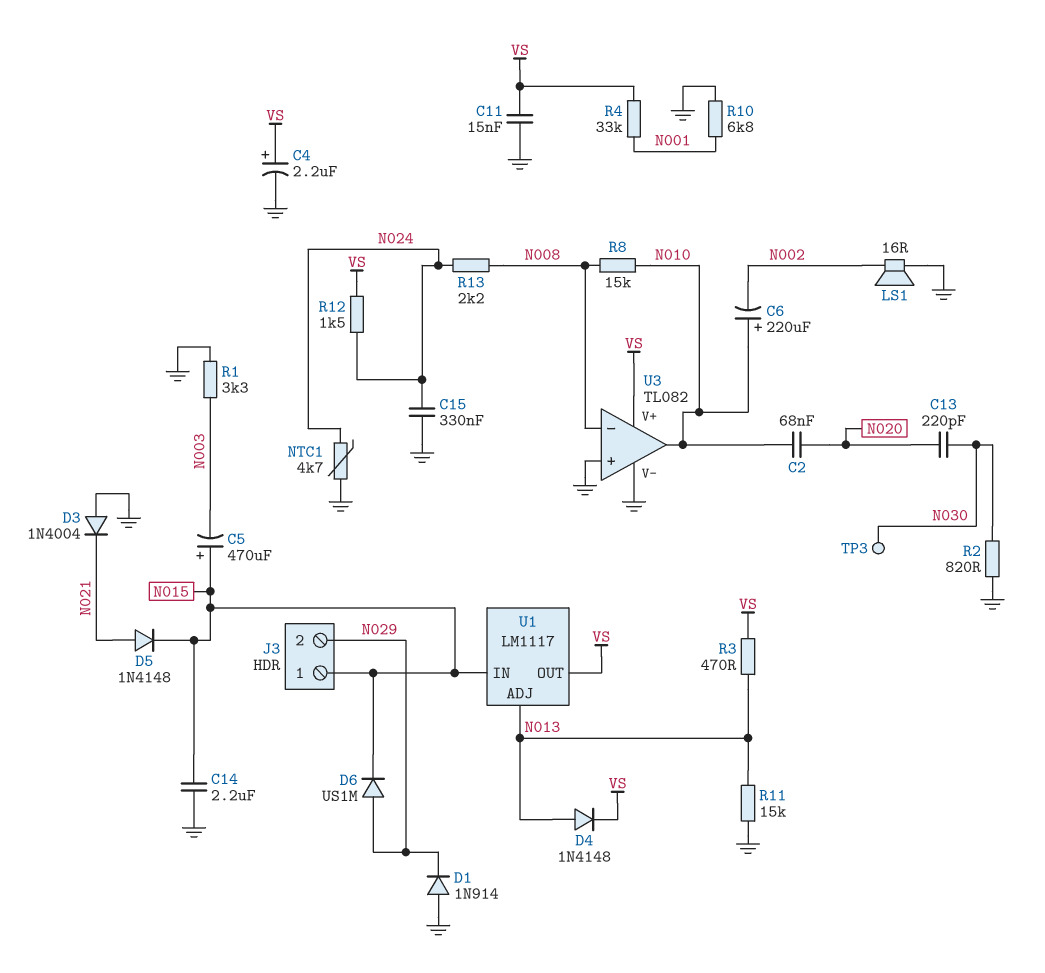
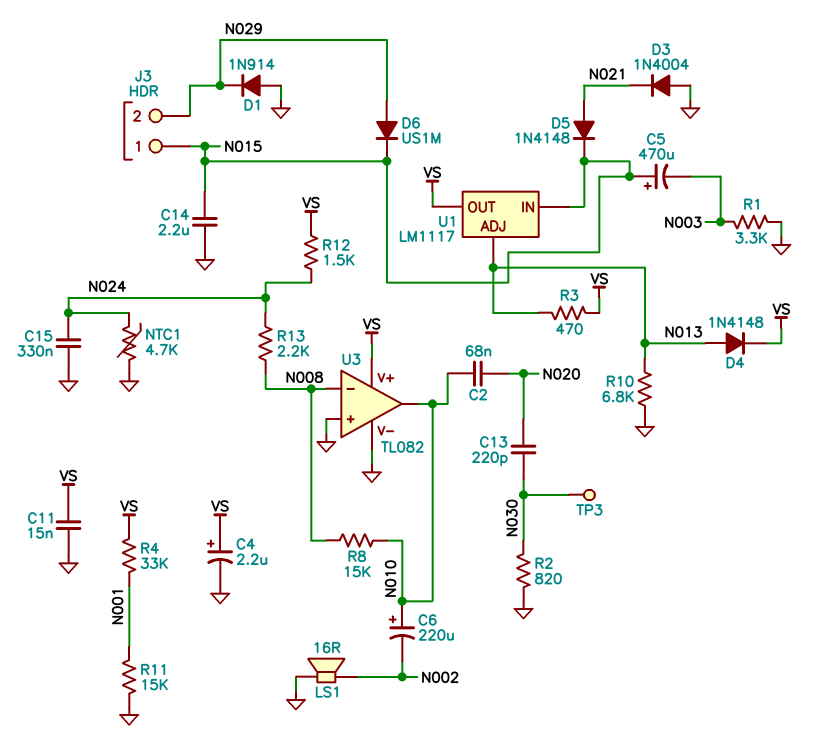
R10: 6.8k (GND, N001) -> 6.8k (GND, N013)
R11: 15k (GND, N013) -> 15k (GND, N001)

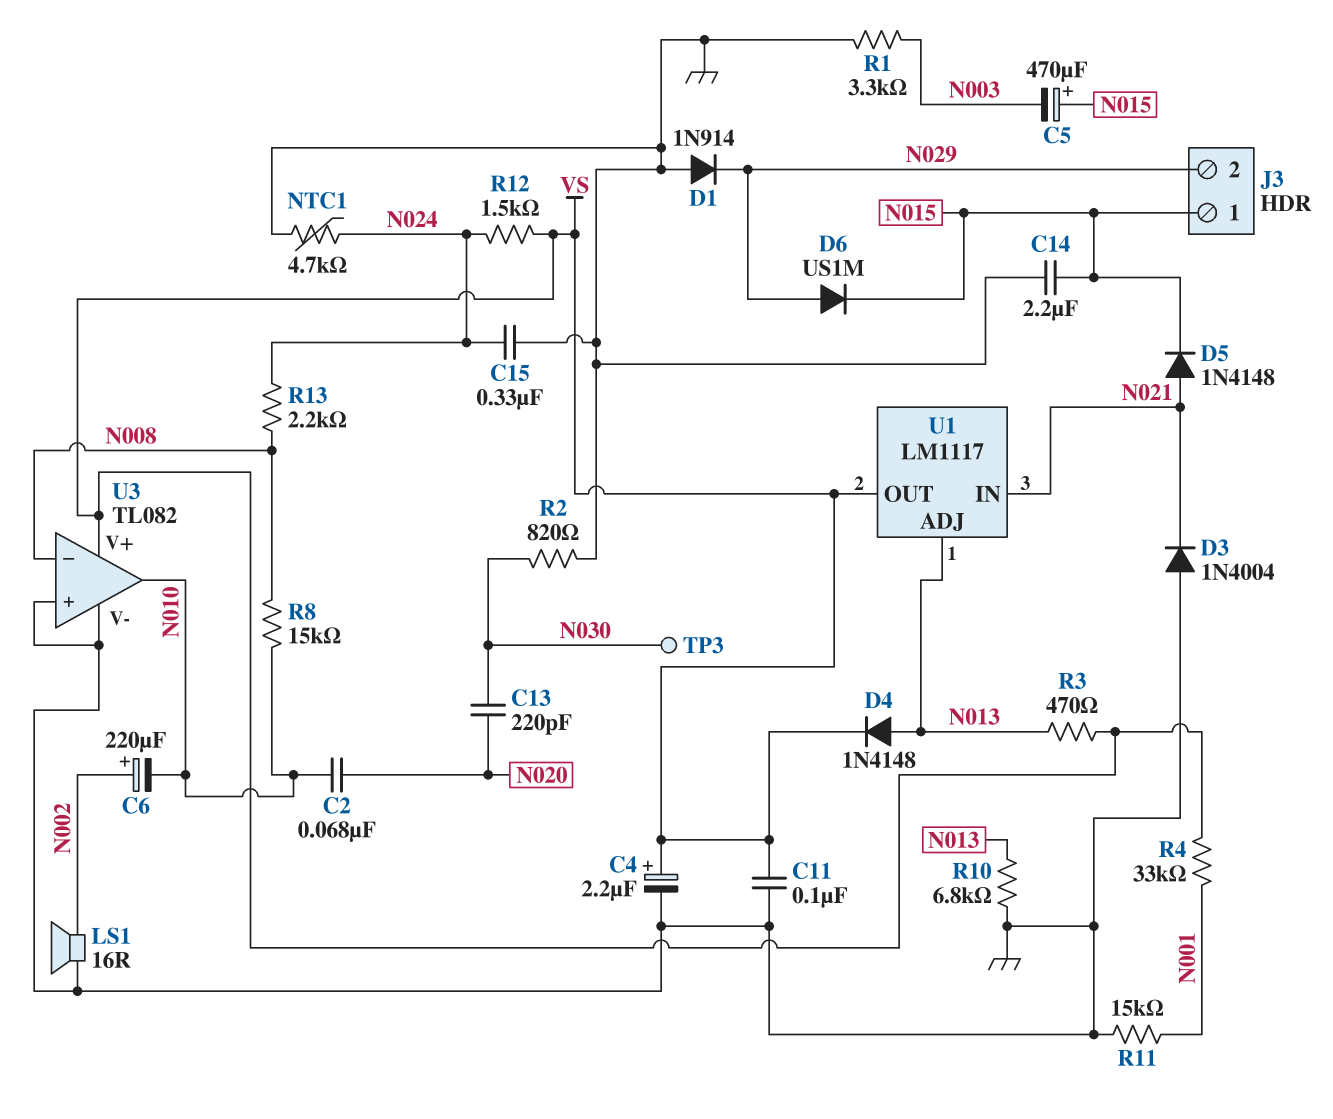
C6: 220uF (plus N010, minus N002) -> 220uF (plus N002, minus N010)
C11: 15nF (GND, VS) -> 100nF (GND, VS)
U1 pin IN: N015 -> N021

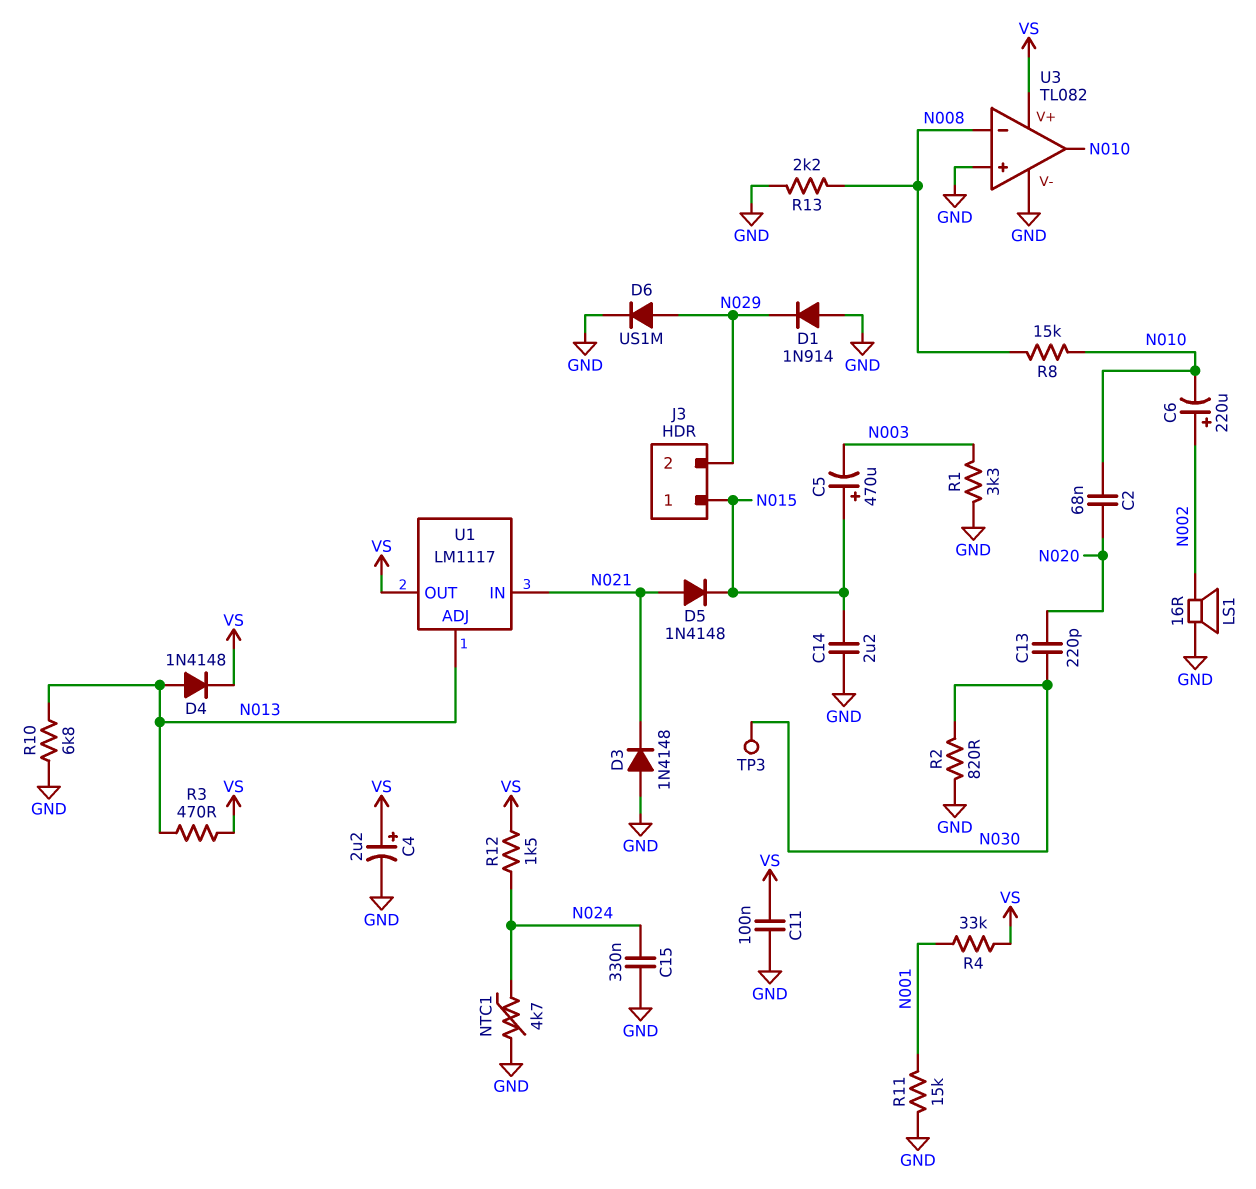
D3: diode 1N4004 (A GND, K N021) -> diode 1N4148 (A GND, K N021)
D6: diode US1M (A N029, K N015) -> diode US1M (A N029, K GND)
R13: 2.2k (N008, N024) -> 2.2k (GND, N008)

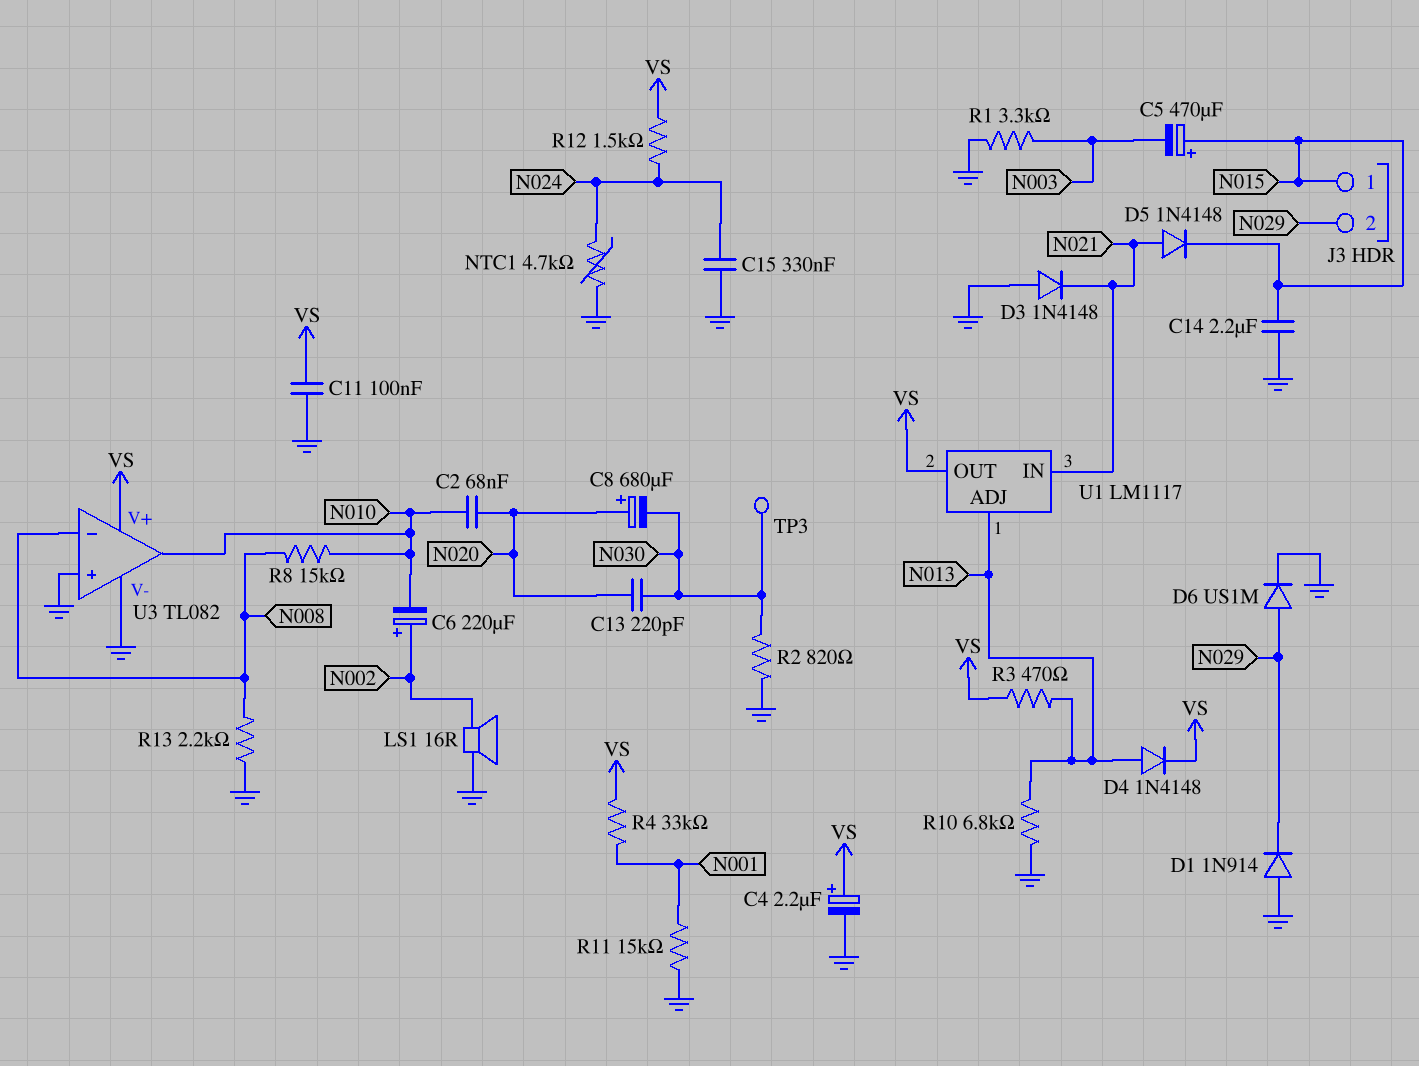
C8: none -> 680uF (plus N020, minus N030)

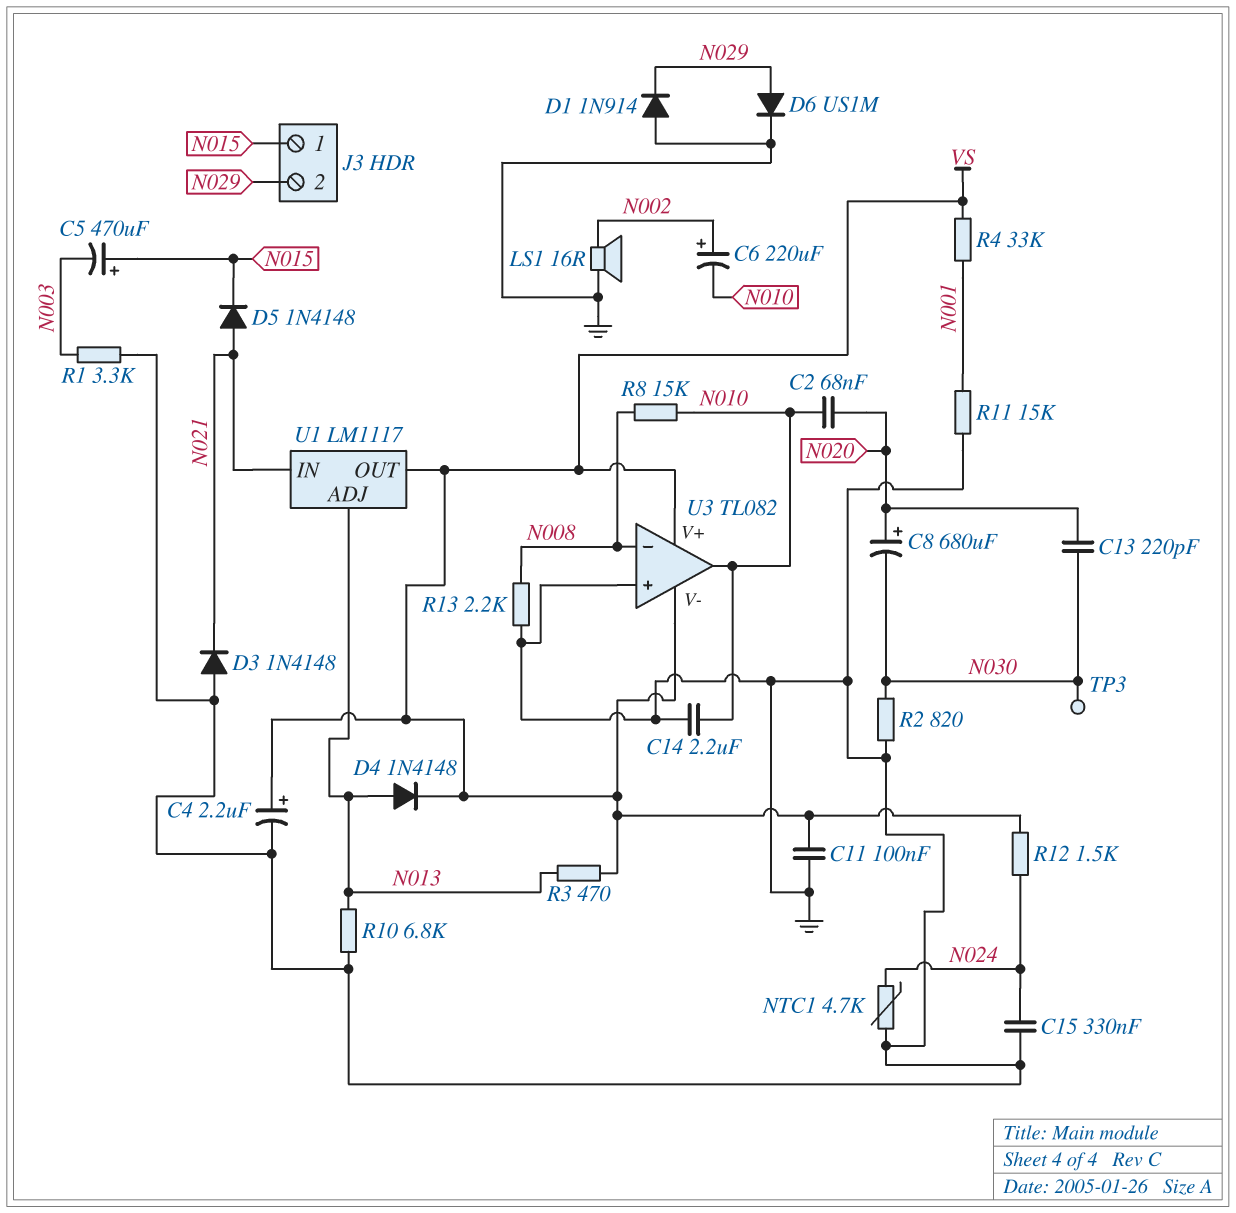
C14: 2.2uF (GND, N015) -> 2.2uF (GND, N010)
U3 pin V-: GND -> VS

